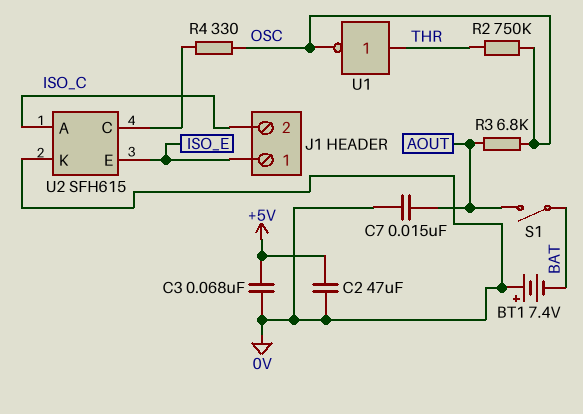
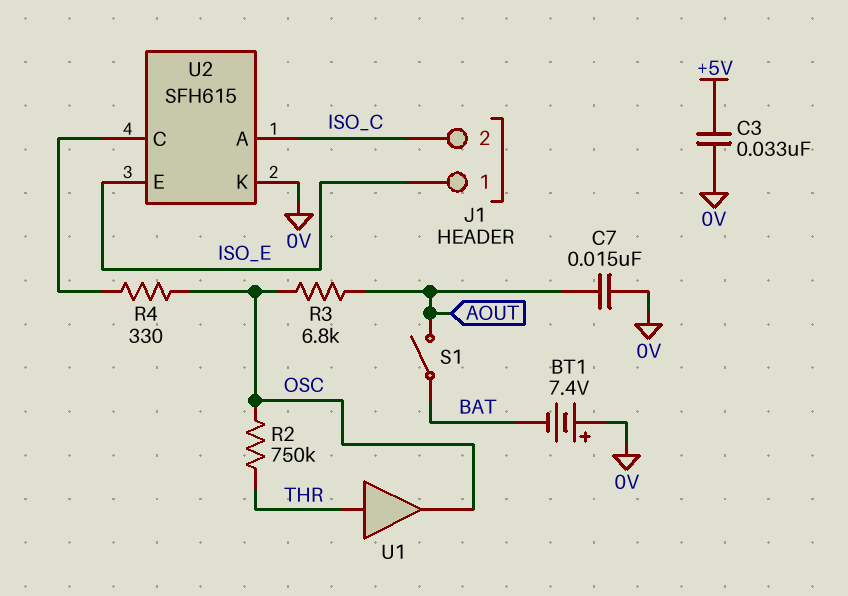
C2: 47uF (+5V, 0V) -> none
C3: 68nF (+5V, 0V) -> 33nF (+5V, 0V)
U1: NOT (in THR, out OSC) -> buffer (in THR, out OSC)

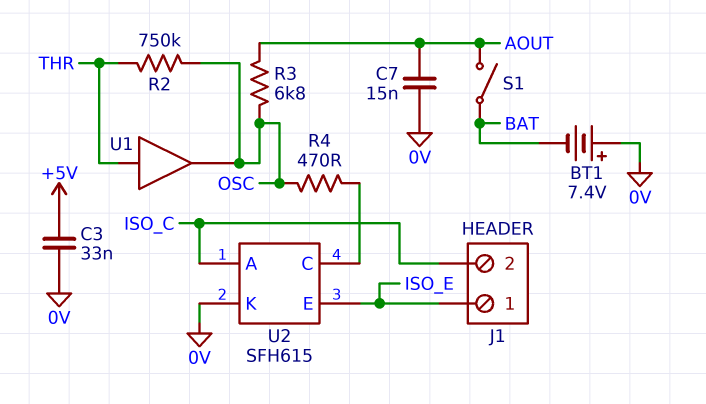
R4: 330 (OSC, U2/C) -> 470 (OSC, U2/C)

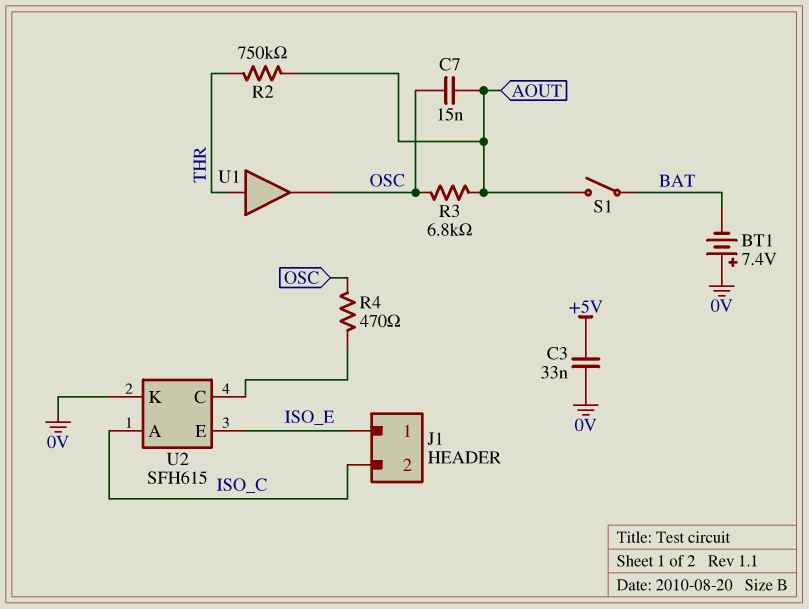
C7: 15nF (0V, AOUT) -> 15nF (AOUT, OSC)
R2: 750k (OSC, THR) -> 750k (AOUT, THR)

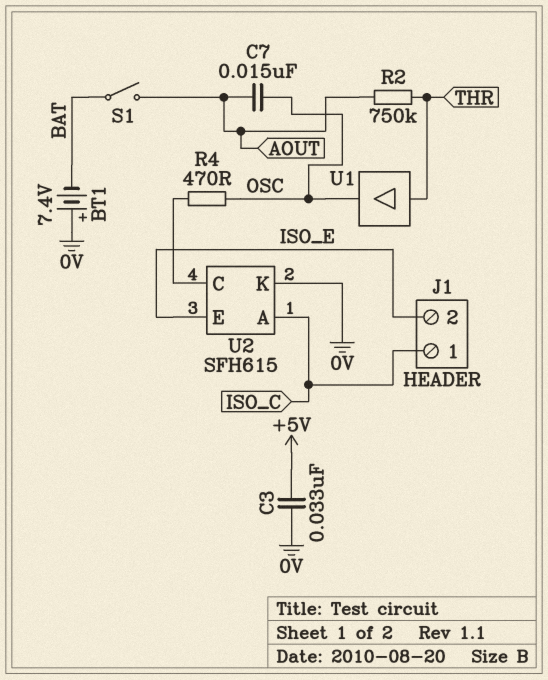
J1 pin 1: ISO_E -> ISO_C
J1 pin 2: ISO_C -> ISO_E
R3: 6.8k (AOUT, OSC) -> none

